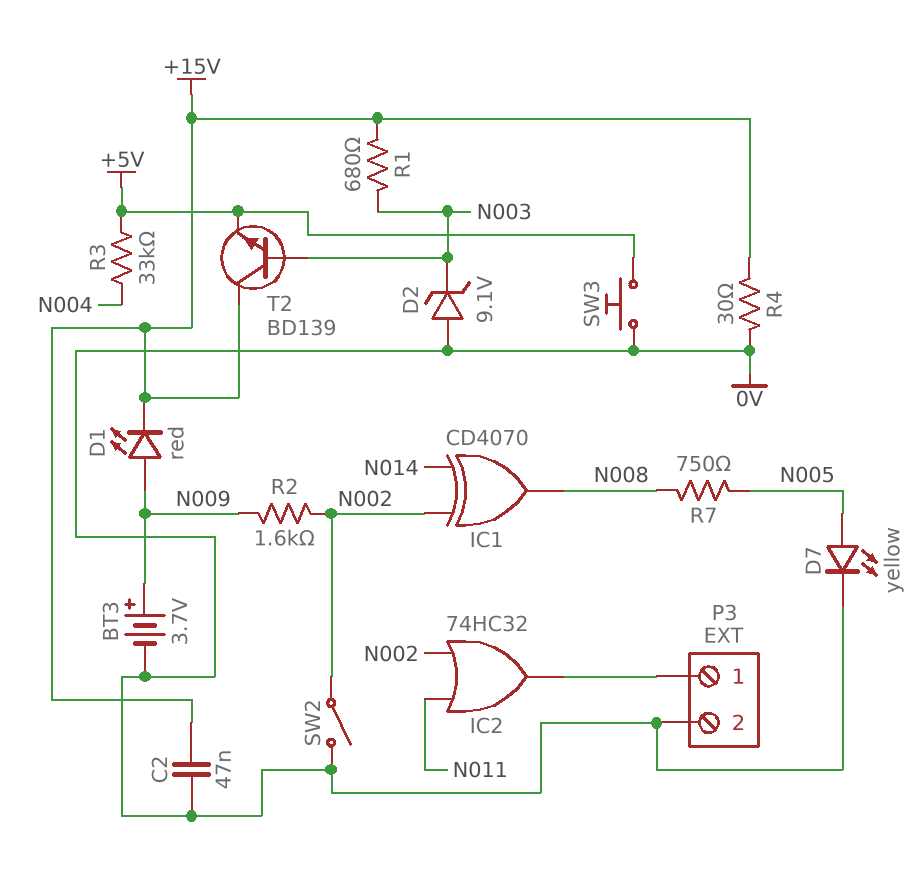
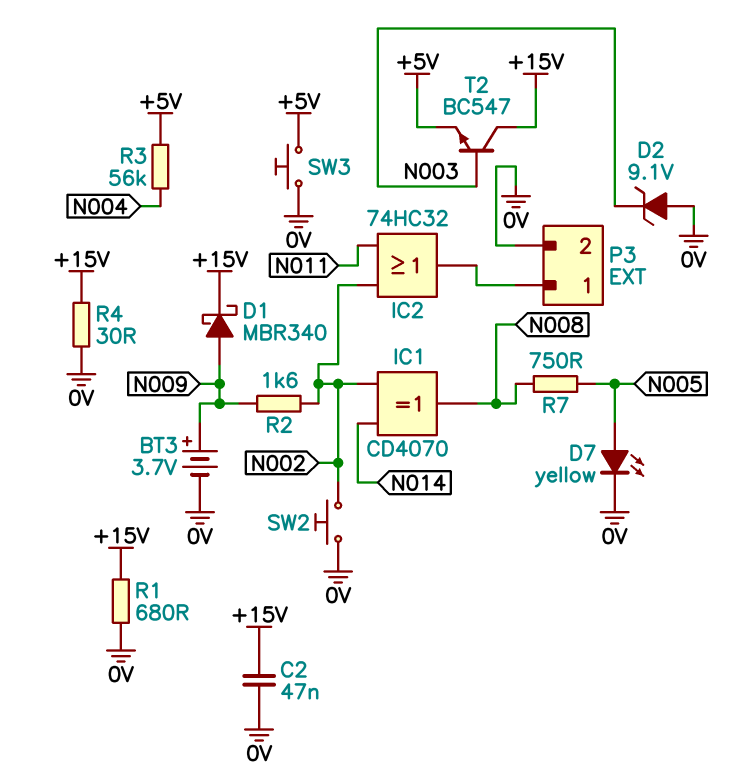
D1: LED red (A N009, K +15V) -> schottky MBR340 (A N009, K +15V)
R1: 680 (+15V, N003) -> 680 (+15V, 0V)
R3: 33k (+5V, N004) -> 56k (+5V, N004)
SW2: switch (0V, N002) -> button (0V, N002)
T2: NPN BD139 (B N003, C +15V, E +5V) -> NPN BC547 (B N003, C +15V, E +5V)

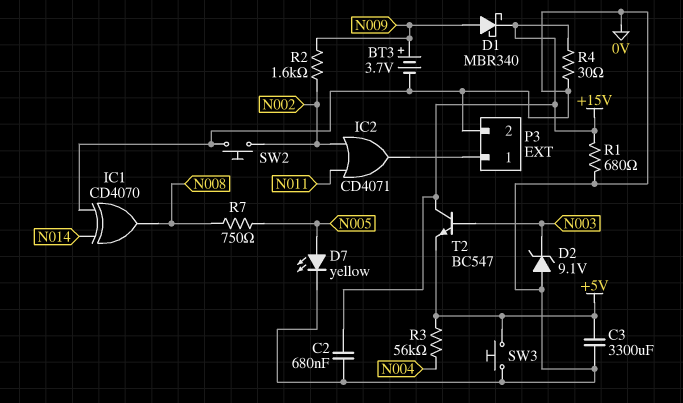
C2: 47nF (+15V, 0V) -> 680nF (+15V, 0V)
C3: none -> 3300uF (+5V, 0V)
IC1: XOR CD4070 (in N002, in N014, out N008) -> XOR CD4070 (in 0V, in N014, out N008)
IC2: OR 74HC32 (in N002, in N011, out P3/1) -> OR CD4071 (in N002, in N011, out P3/1)

